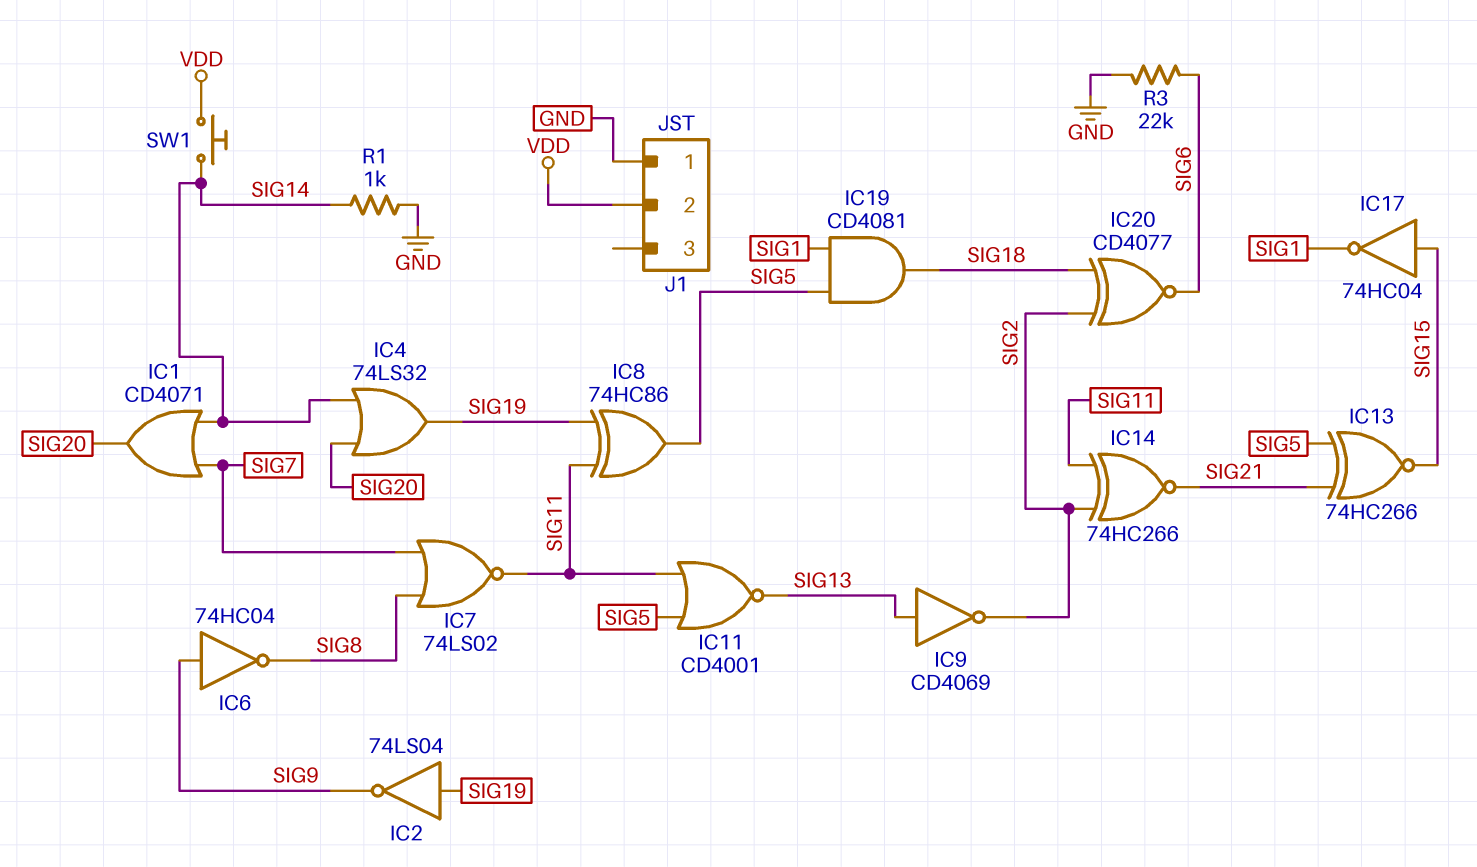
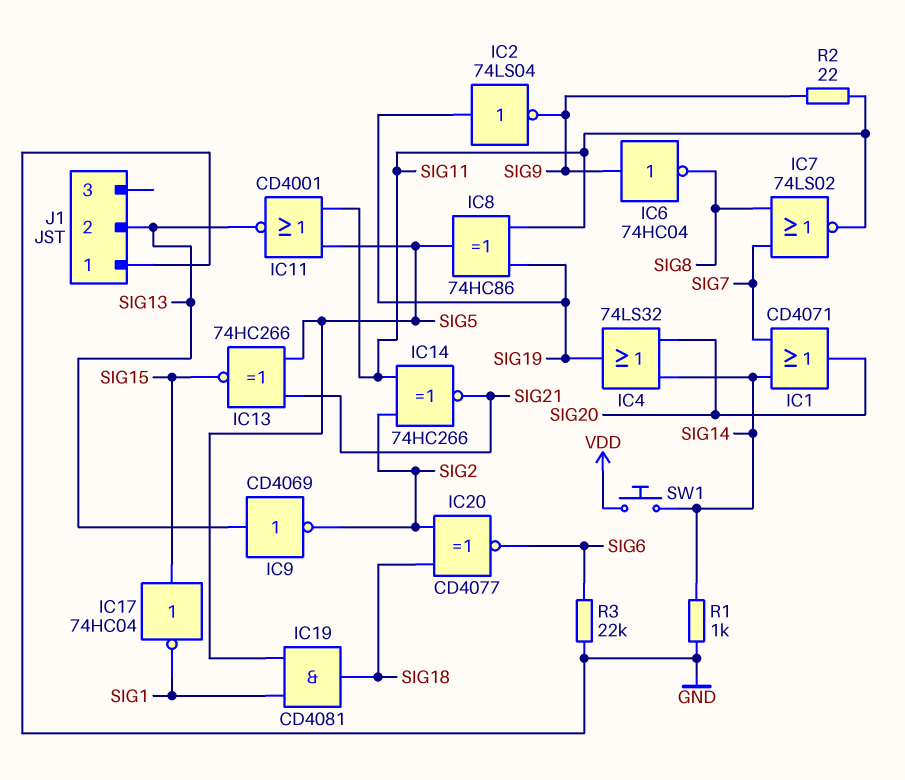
J1 pin 2: VDD -> SIG13
R2: none -> 22 (SIG9, SIG11)

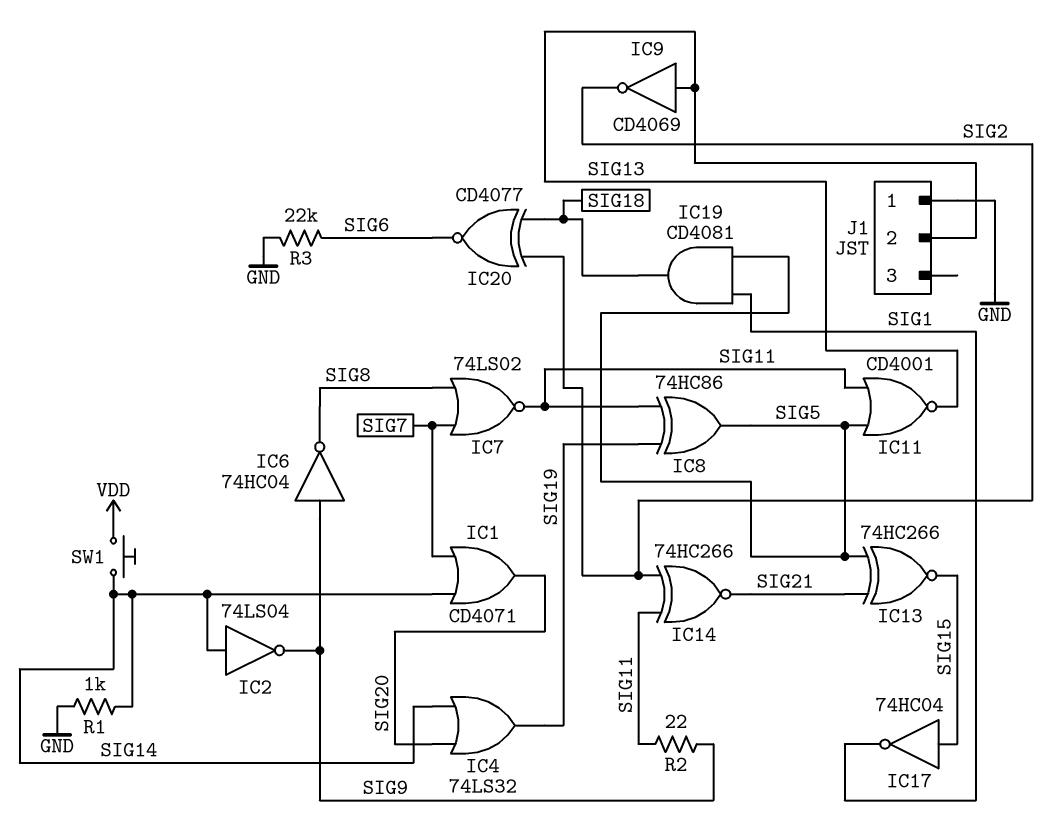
IC2: NOT 74LS04 (in SIG19, out SIG9) -> NOT 74LS04 (in SIG14, out SIG9)

